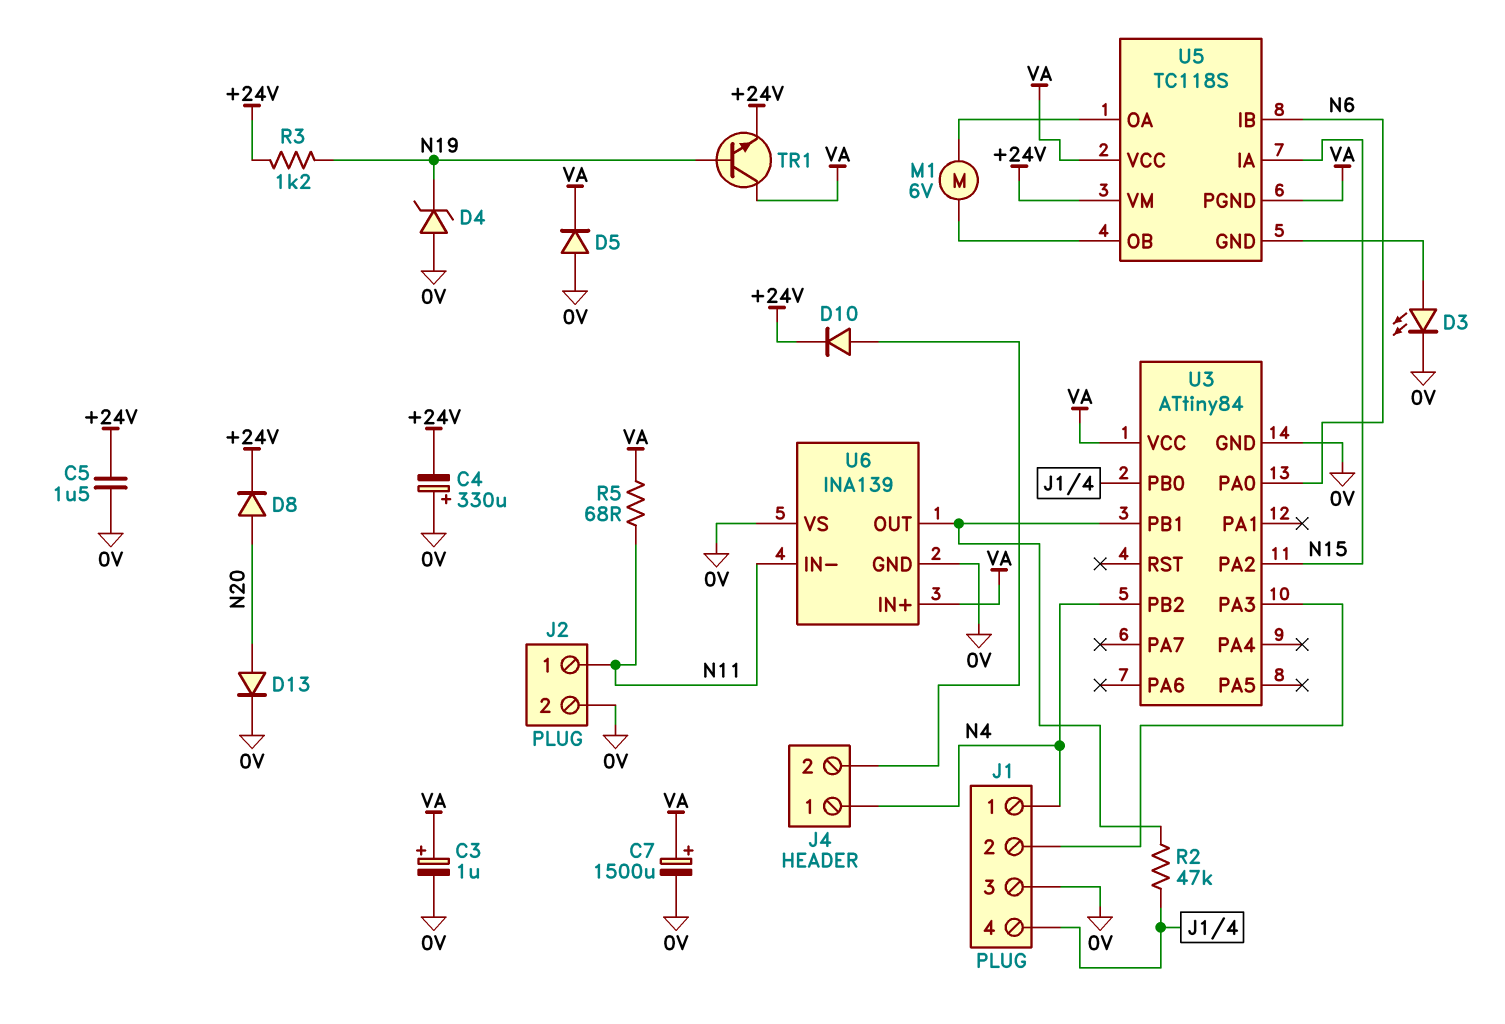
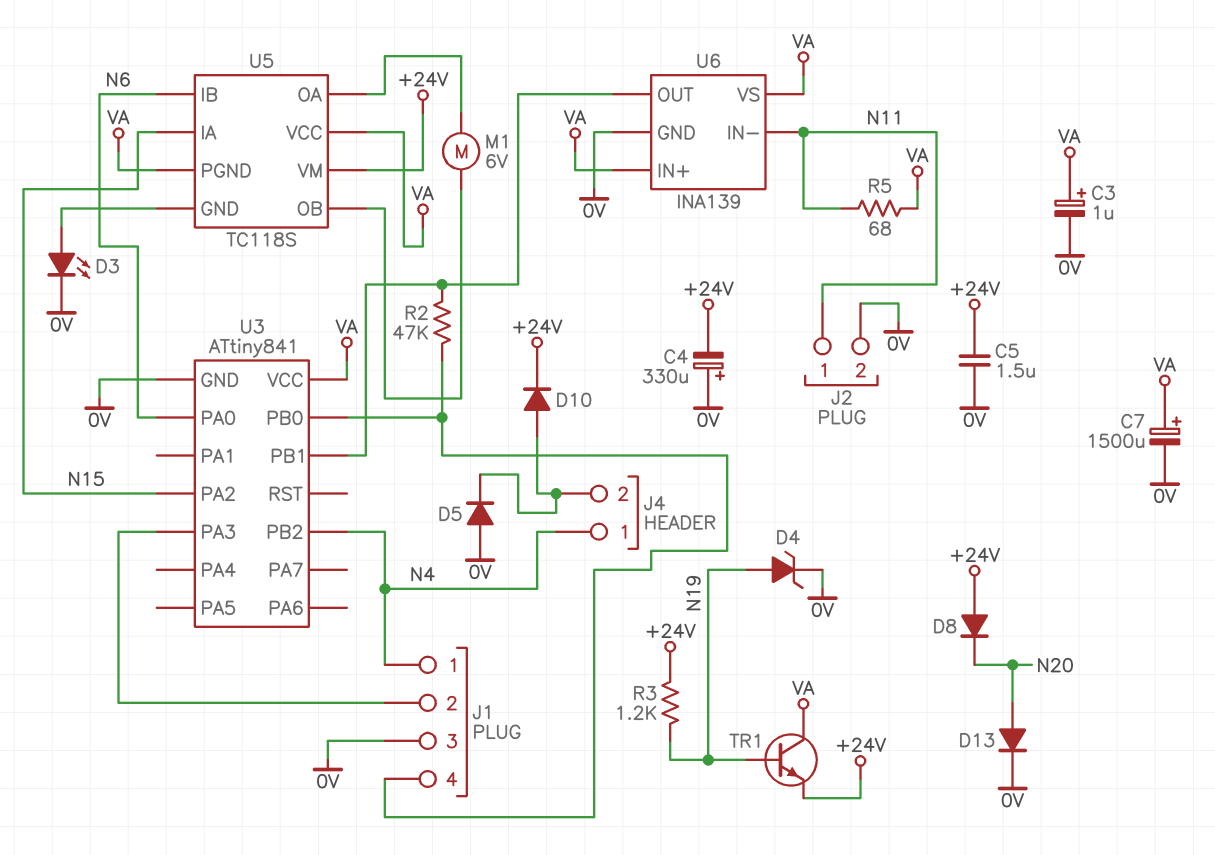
D4: zener (A 0V, K N19) -> zener (A N19, K 0V)
D5: diode (A 0V, K VA) -> diode (A 0V, K J4/2)
D8: diode (A N20, K +24V) -> diode (A +24V, K N20)
U3: ATtiny84 -> ATtiny841
U6 pin VS: 0V -> VA

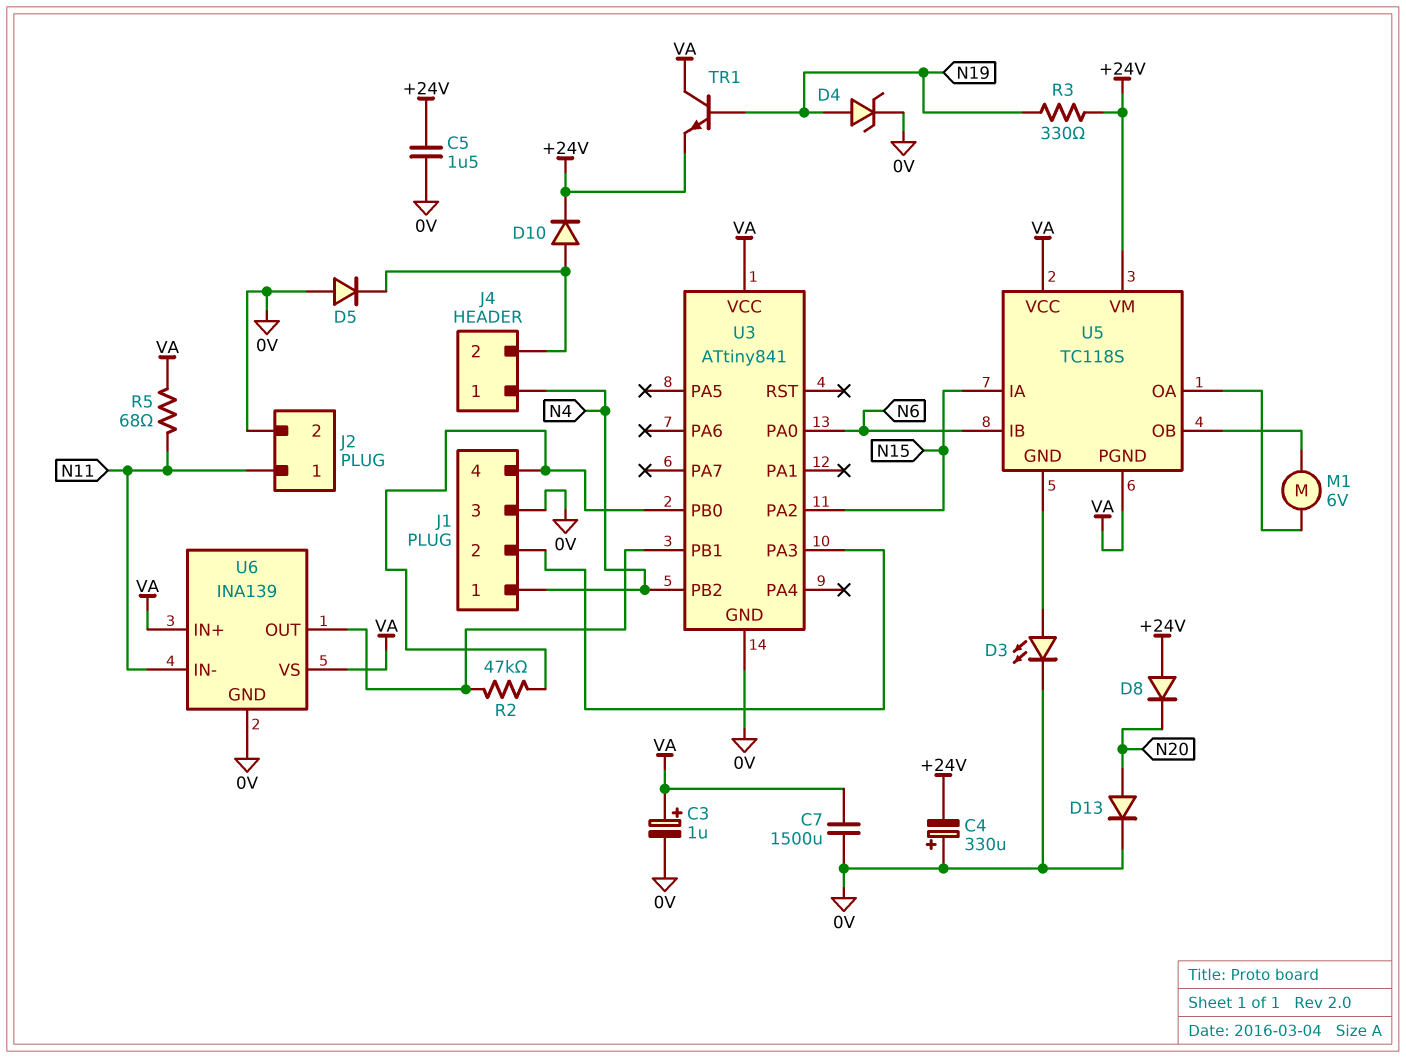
C7: 1500uF (plus VA, minus 0V) -> 1500uF (0V, VA)
R3: 1.2k (+24V, N19) -> 330 (+24V, N19)

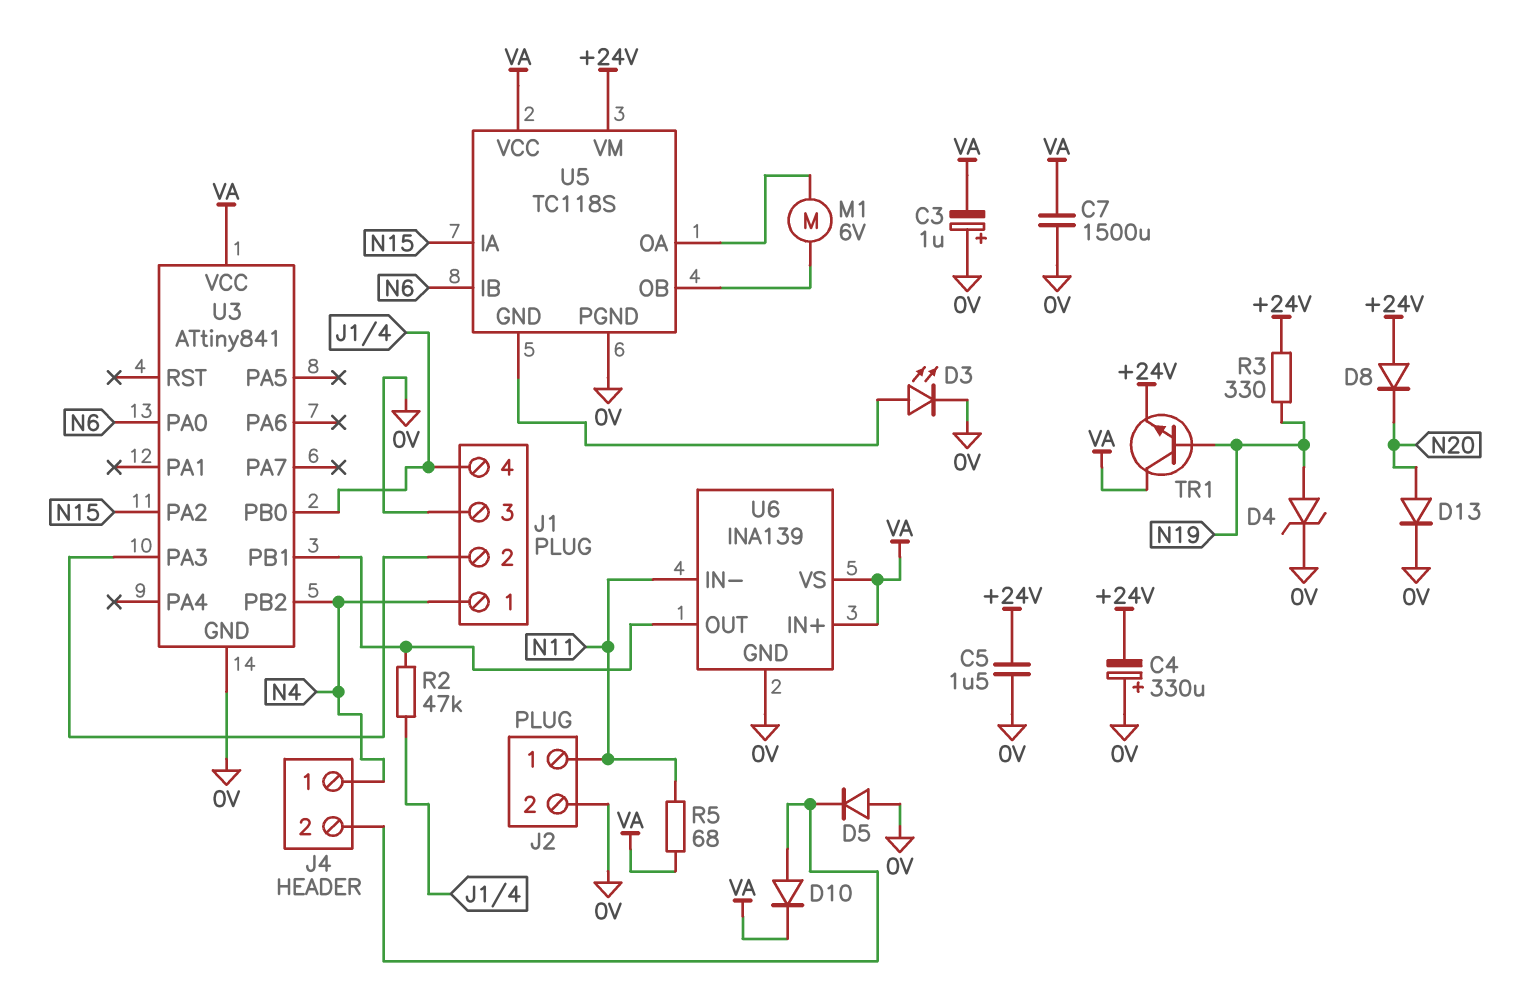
C3: 1uF (plus VA, minus 0V) -> 1uF (plus 0V, minus VA)
D10: diode (A J4/2, K +24V) -> diode (A J4/2, K VA)
U5 pin PGND: VA -> 0V

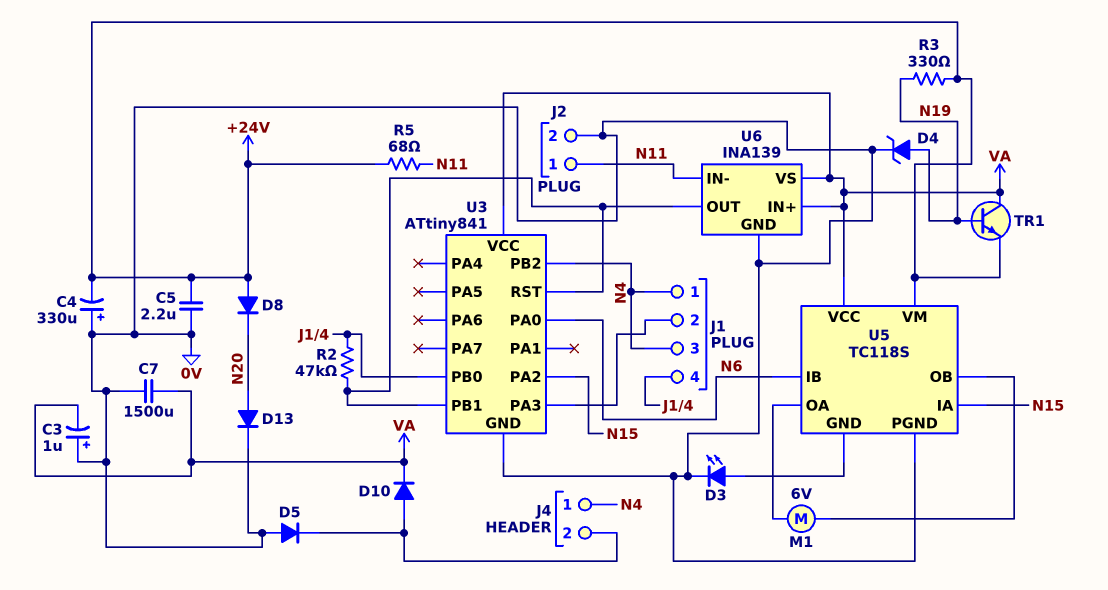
C5: 1.5uF (+24V, 0V) -> 2.2uF (+24V, 0V)
J1 pin 3: 0V -> N4
R5: 68 (N11, VA) -> 68 (+24V, N11)
U3 pin RST: none -> U3/PB1

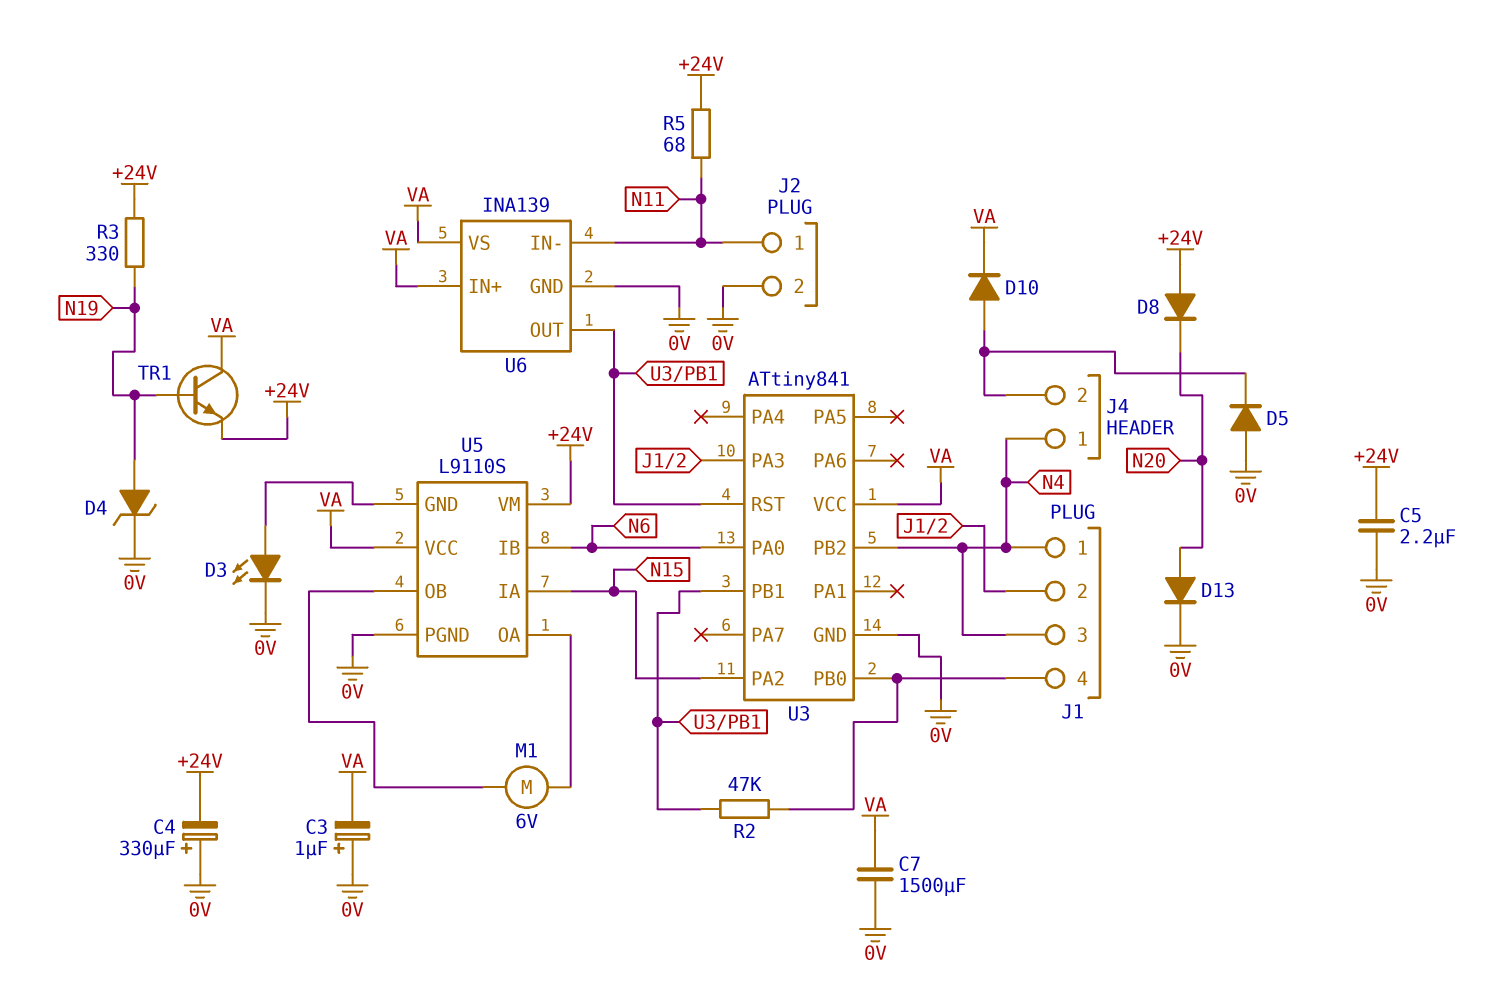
U5: TC118S -> L9110S

